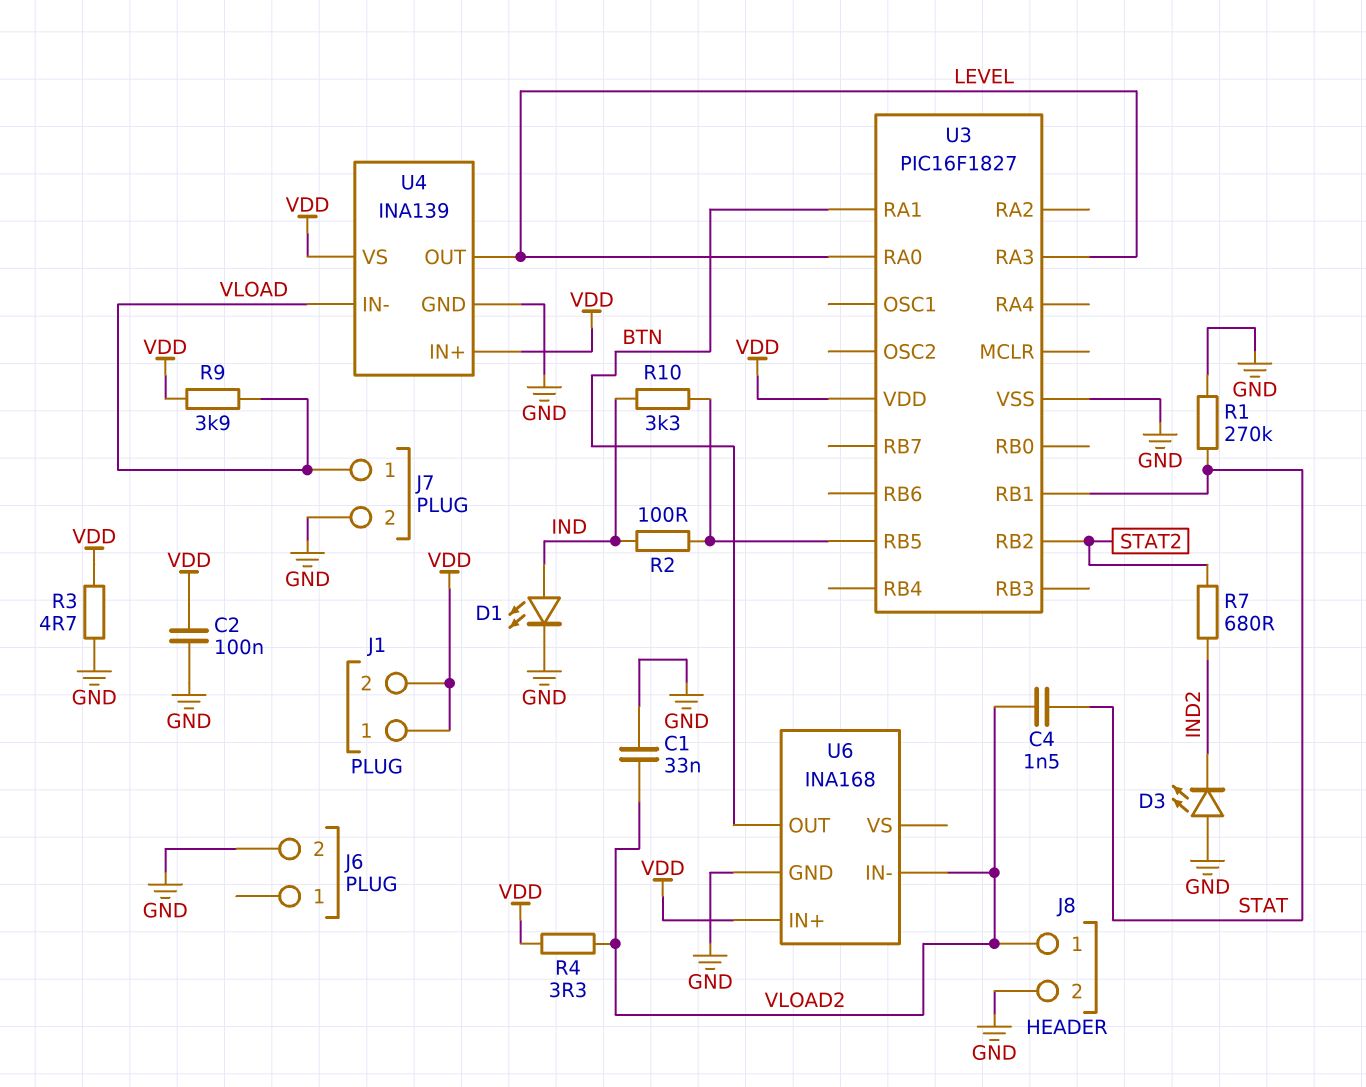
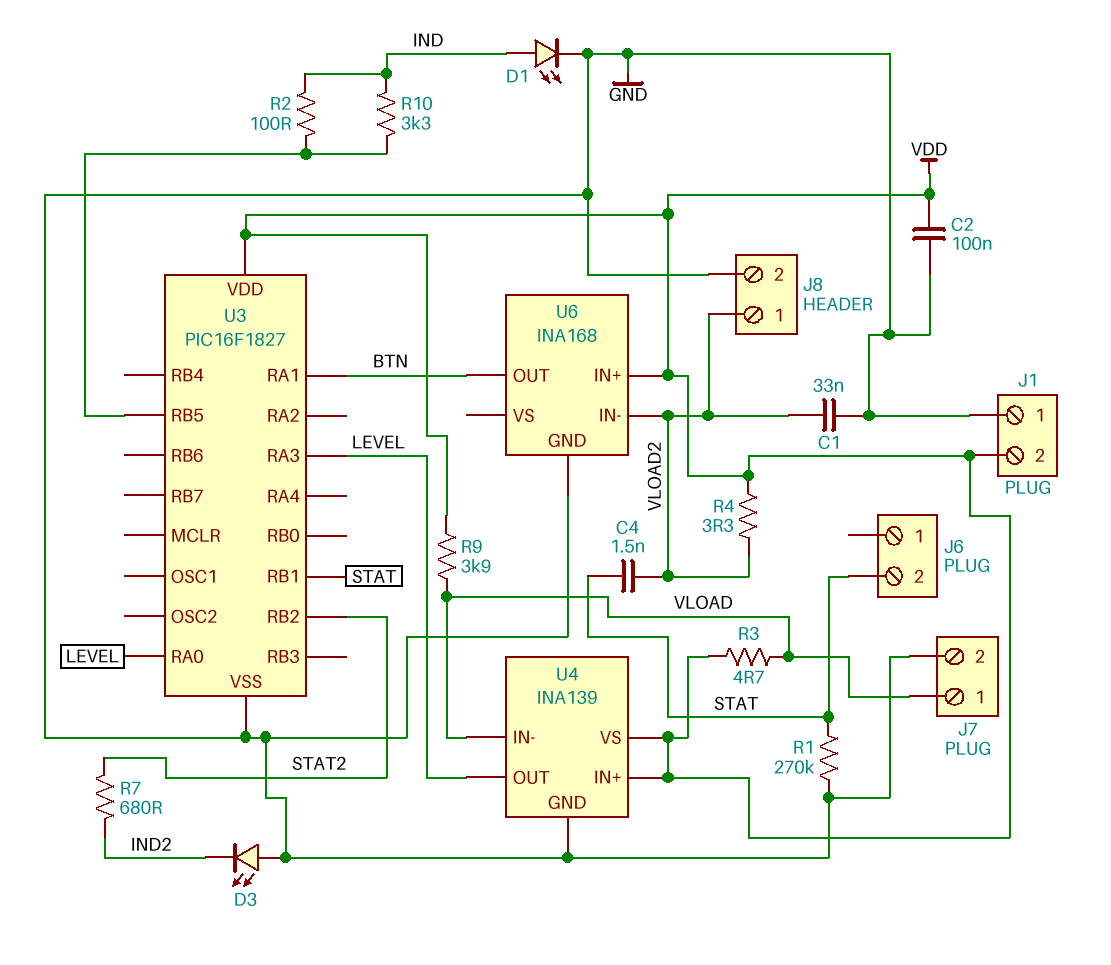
J1 pin 1: VDD -> GND
J6 pin 2: GND -> STAT
R3: 4.7 (GND, VDD) -> 4.7 (VDD, VLOAD)

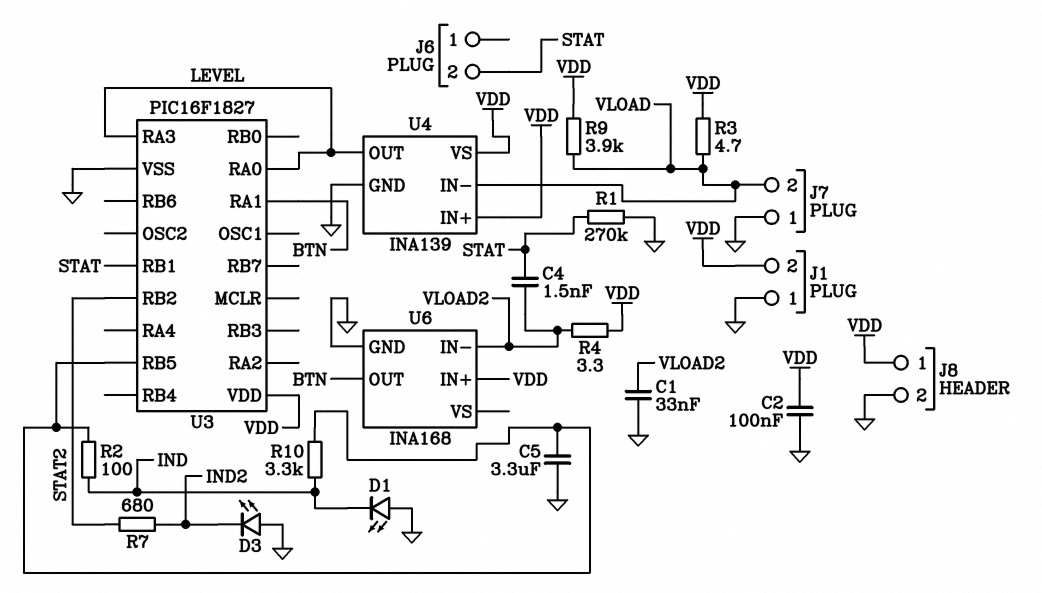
C5: none -> 3.3uF (GND, U3/RB5)
D1: LED (A IND, K GND) -> LED (A GND, K IND)
J7 pin 1: VLOAD -> GND
J7 pin 2: GND -> VLOAD
J8 pin 1: VLOAD2 -> VDD

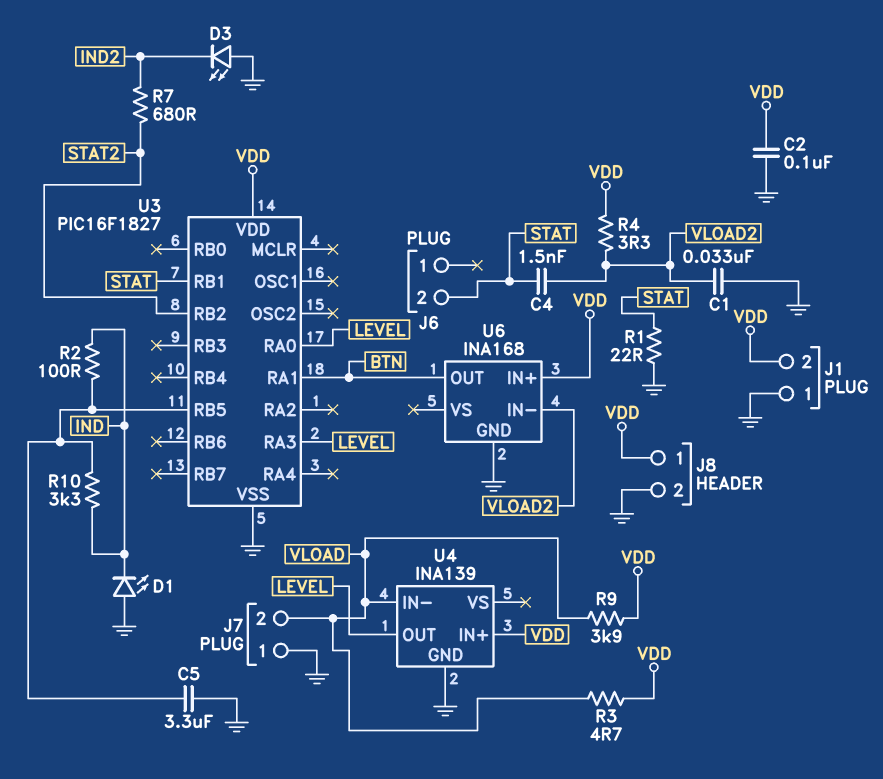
R1: 270k (GND, STAT) -> 22 (GND, STAT)
U4 pin VS: VDD -> none

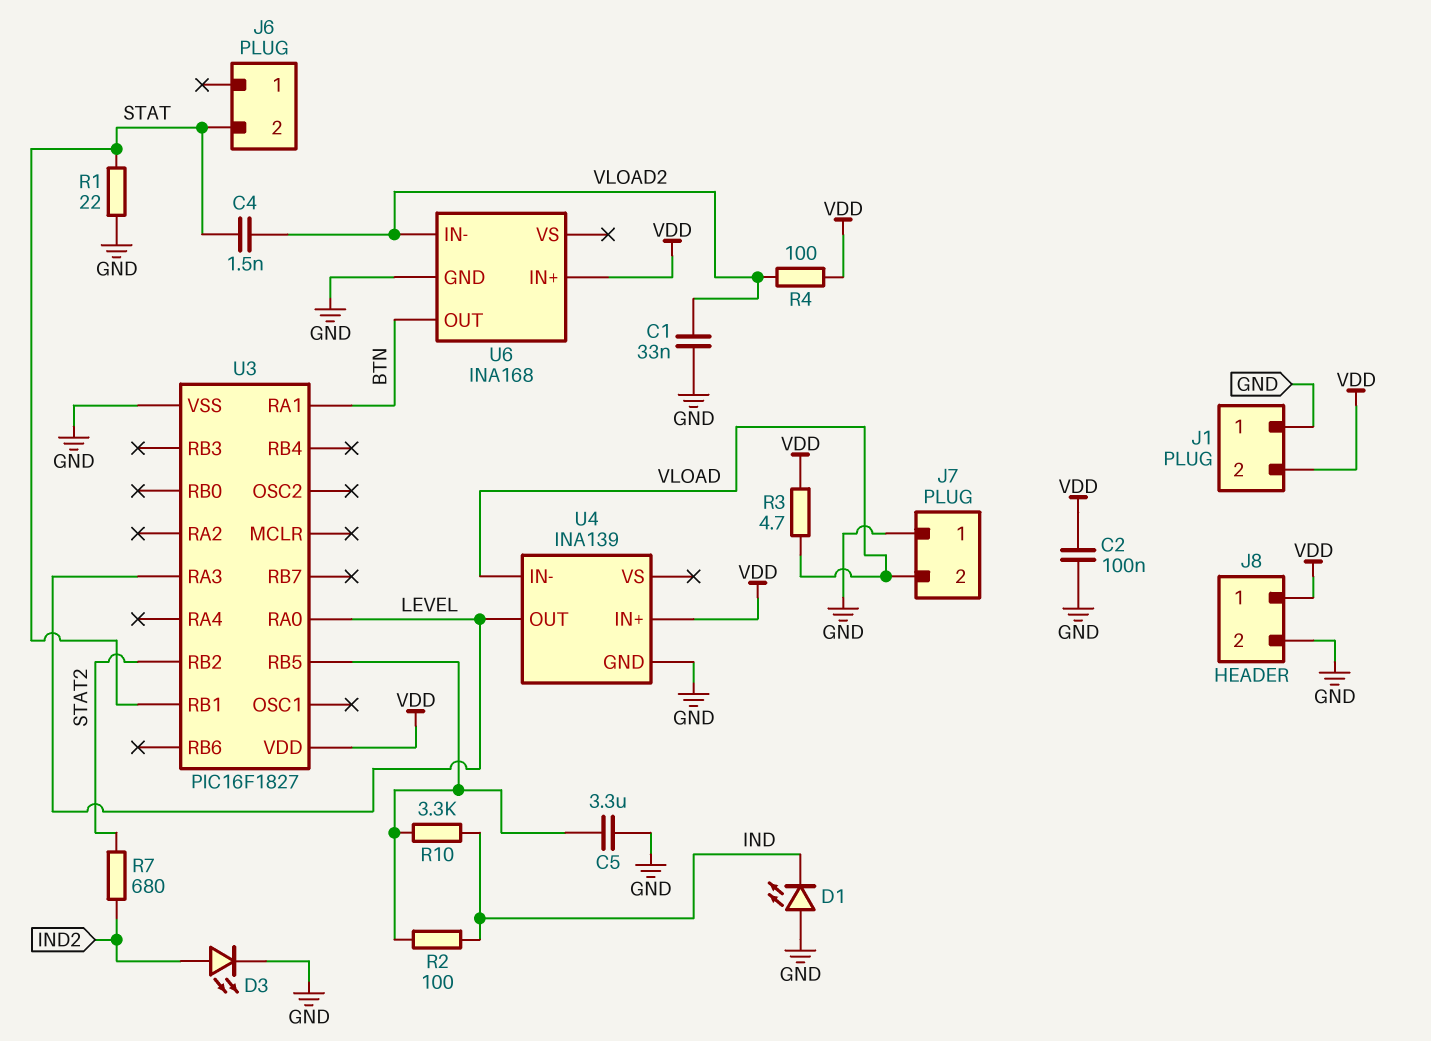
D3: LED (A GND, K IND2) -> LED (A IND2, K GND)
R4: 3.3 (VDD, VLOAD2) -> 100 (VDD, VLOAD2)
R9: 3.9k (VDD, VLOAD) -> none

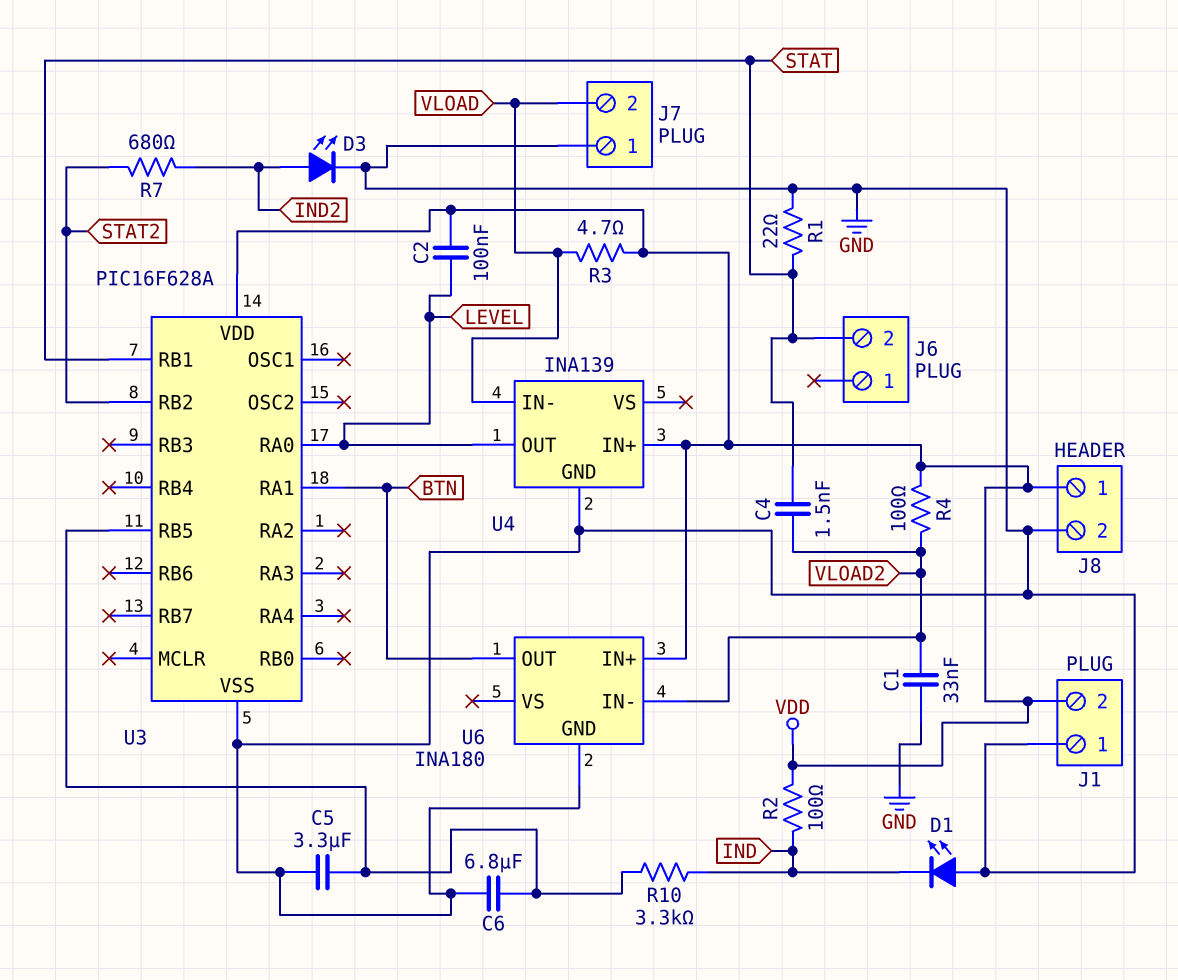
C2: 100nF (GND, VDD) -> 100nF (LEVEL, VDD)
C6: none -> 6.8uF (GND, U3/RB5)
R2: 100 (IND, U3/RB5) -> 100 (IND, VDD)
U3: PIC16F1827 -> PIC16F628A
U3 pin RA3: LEVEL -> none
U6: INA168 -> INA180

